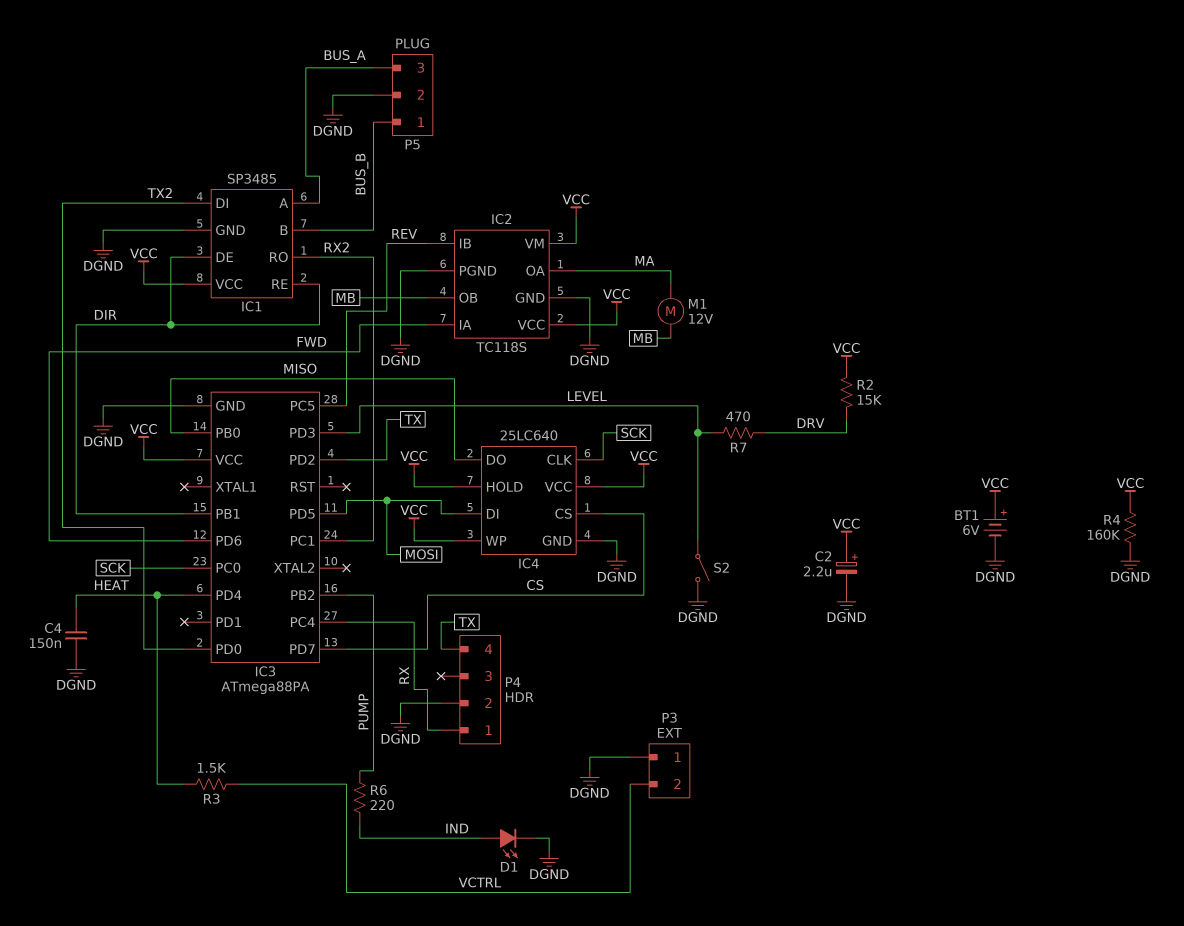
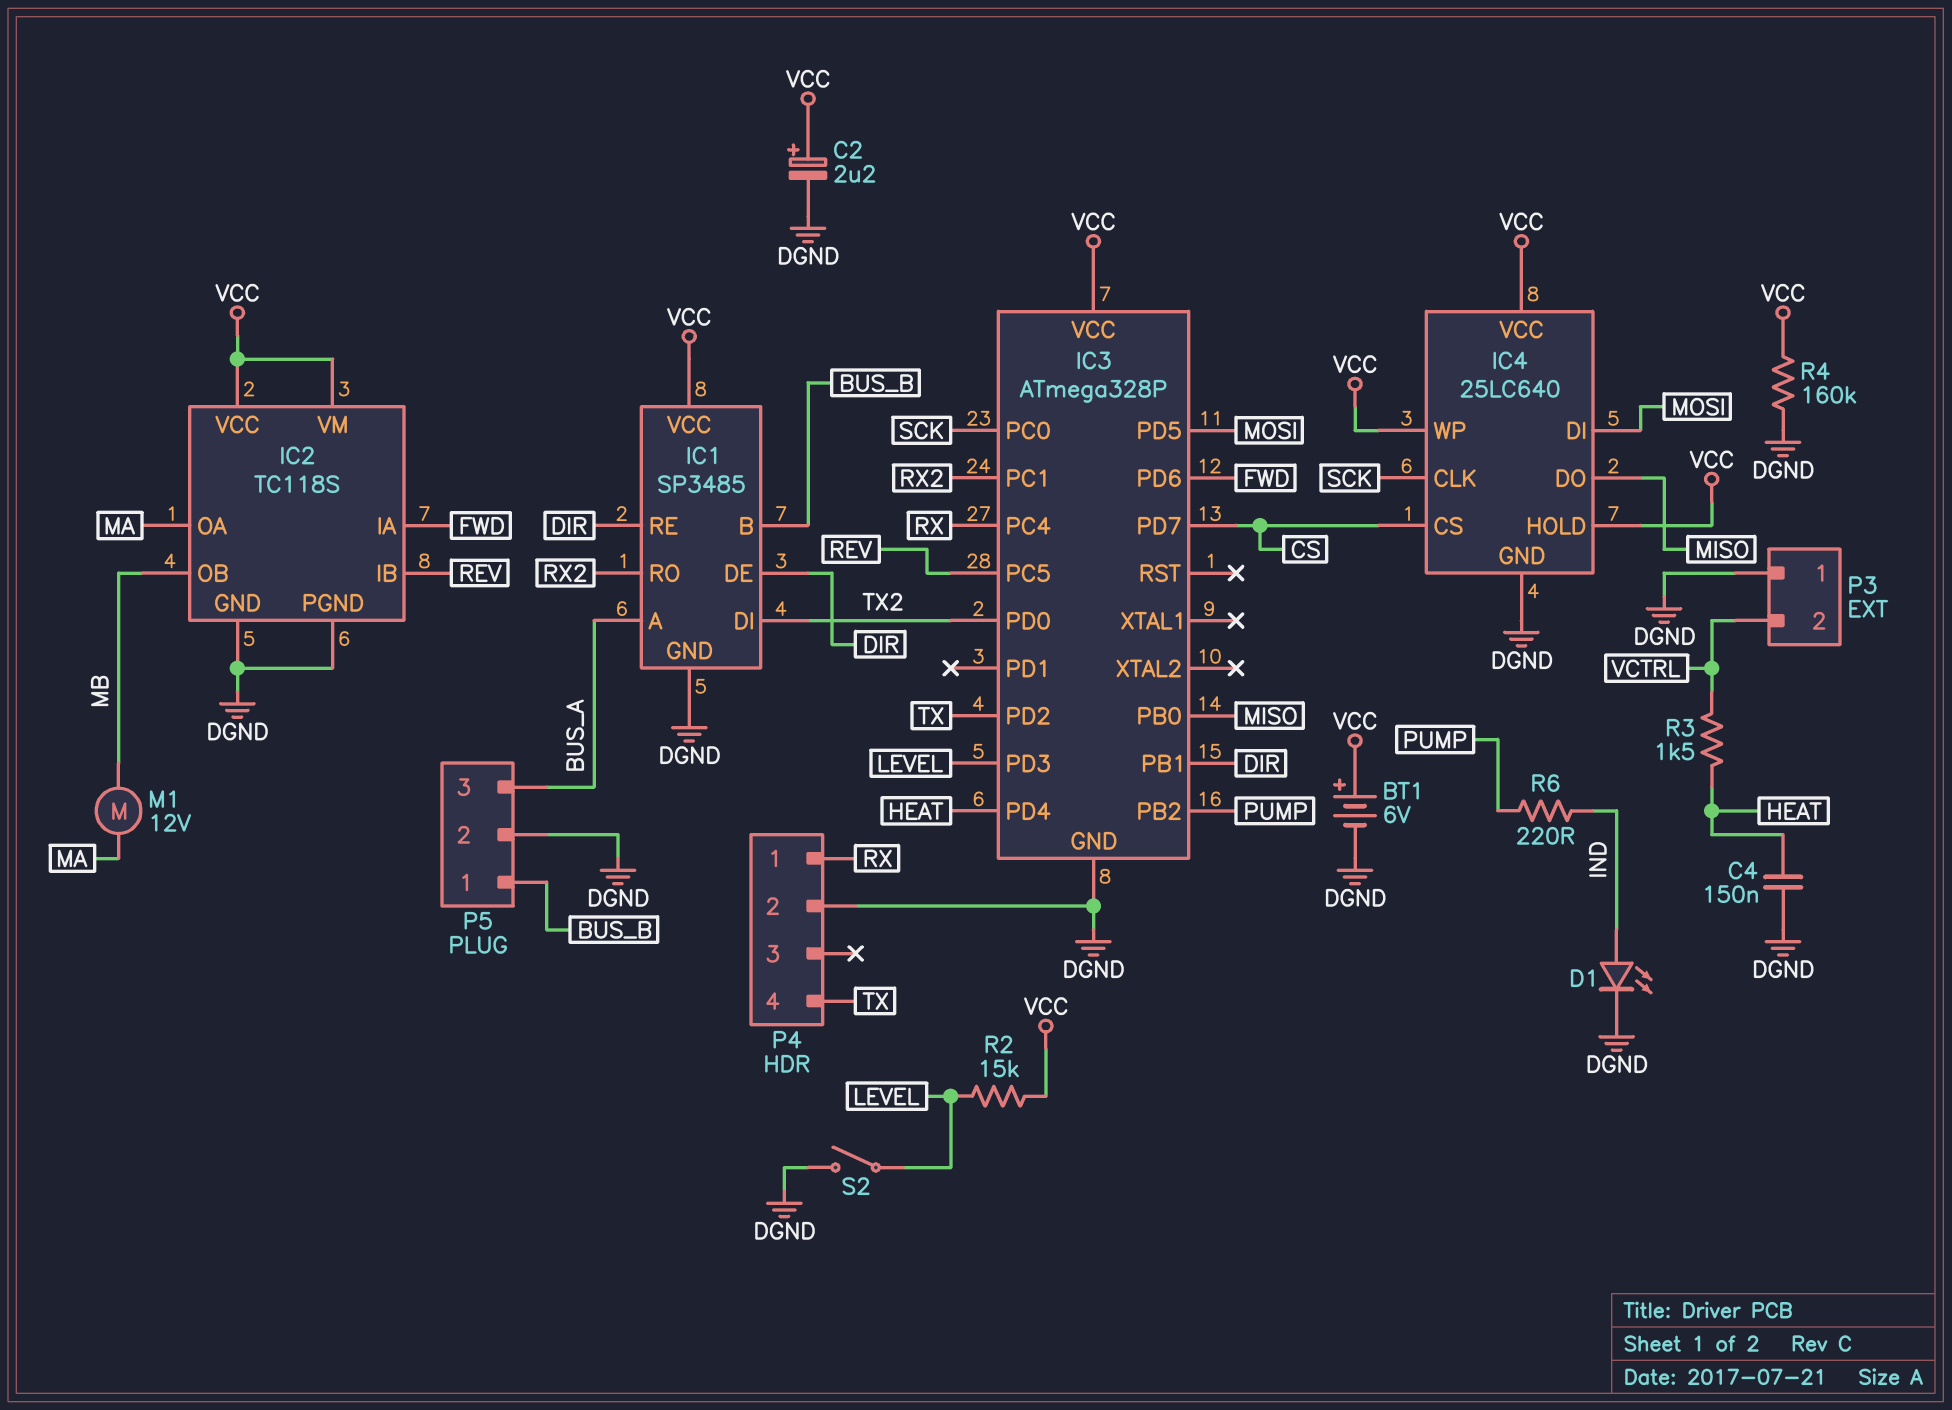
IC3: ATmega88PA -> ATmega328P
R2: 15k (DRV, VCC) -> 15k (LEVEL, VCC)
R7: 470 (DRV, LEVEL) -> none

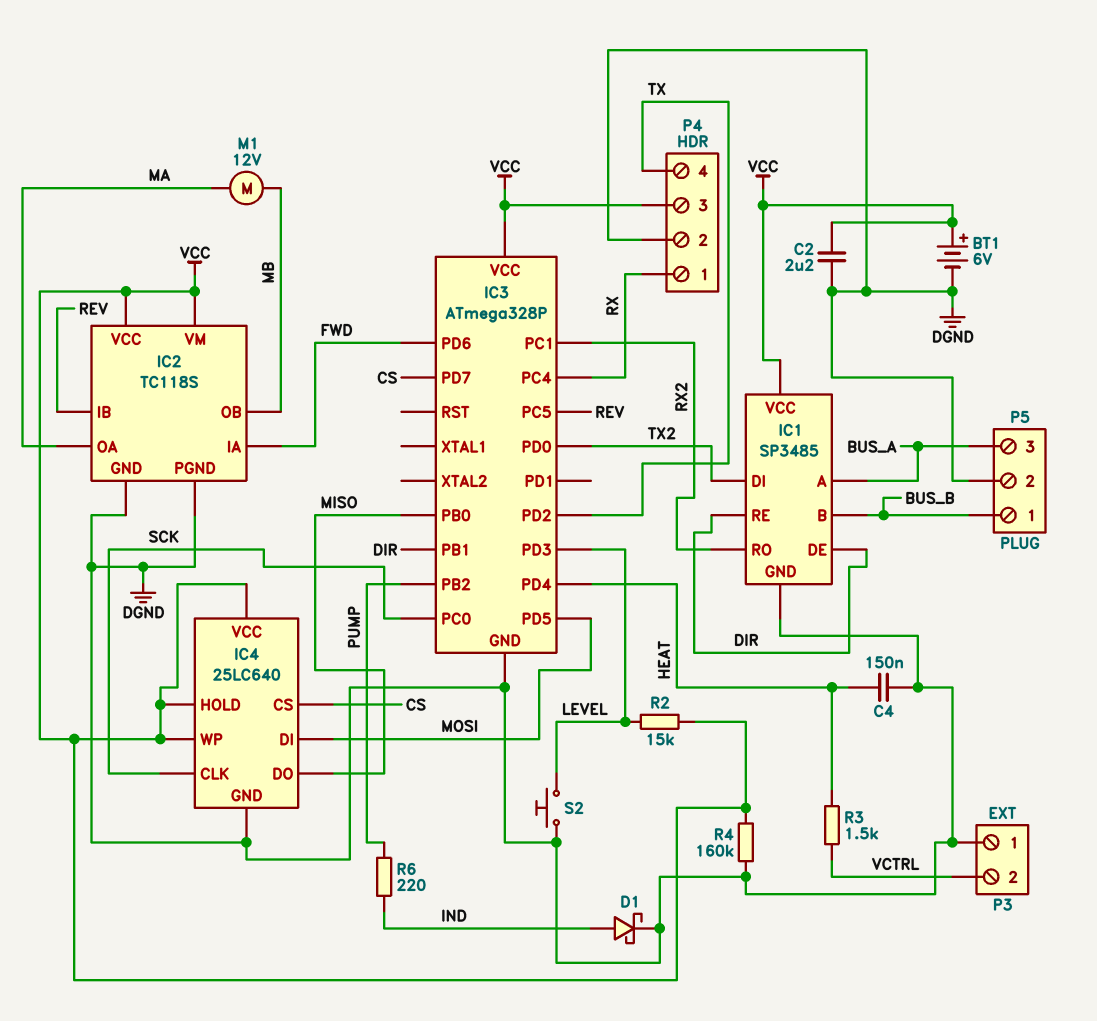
C2: 2.2uF (plus VCC, minus DGND) -> 2.2uF (DGND, VCC)
D1: LED (A IND, K DGND) -> schottky (A IND, K DGND)
P4 pin 3: none -> VCC
S2: switch (DGND, LEVEL) -> button (DGND, LEVEL)

